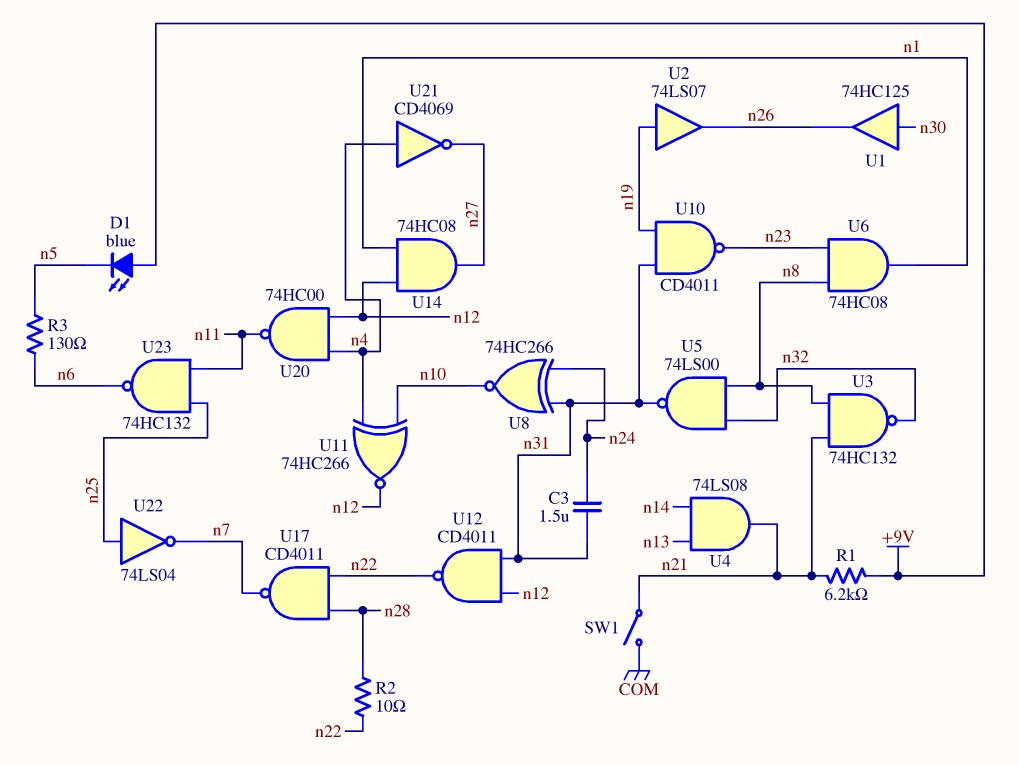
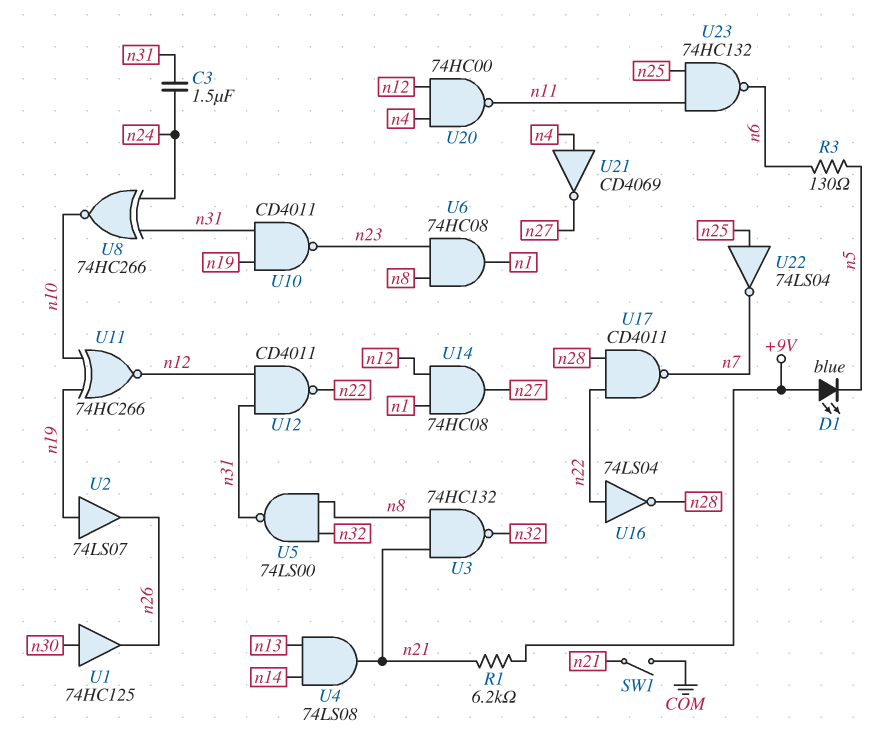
R2: 10 (n22, n28) -> none
U11: XNOR 74HC266 (in n4, in n10, out n12) -> XNOR 74HC266 (in n10, in n19, out n12)
U16: none -> NOT 74LS04 (in n22, out n28)

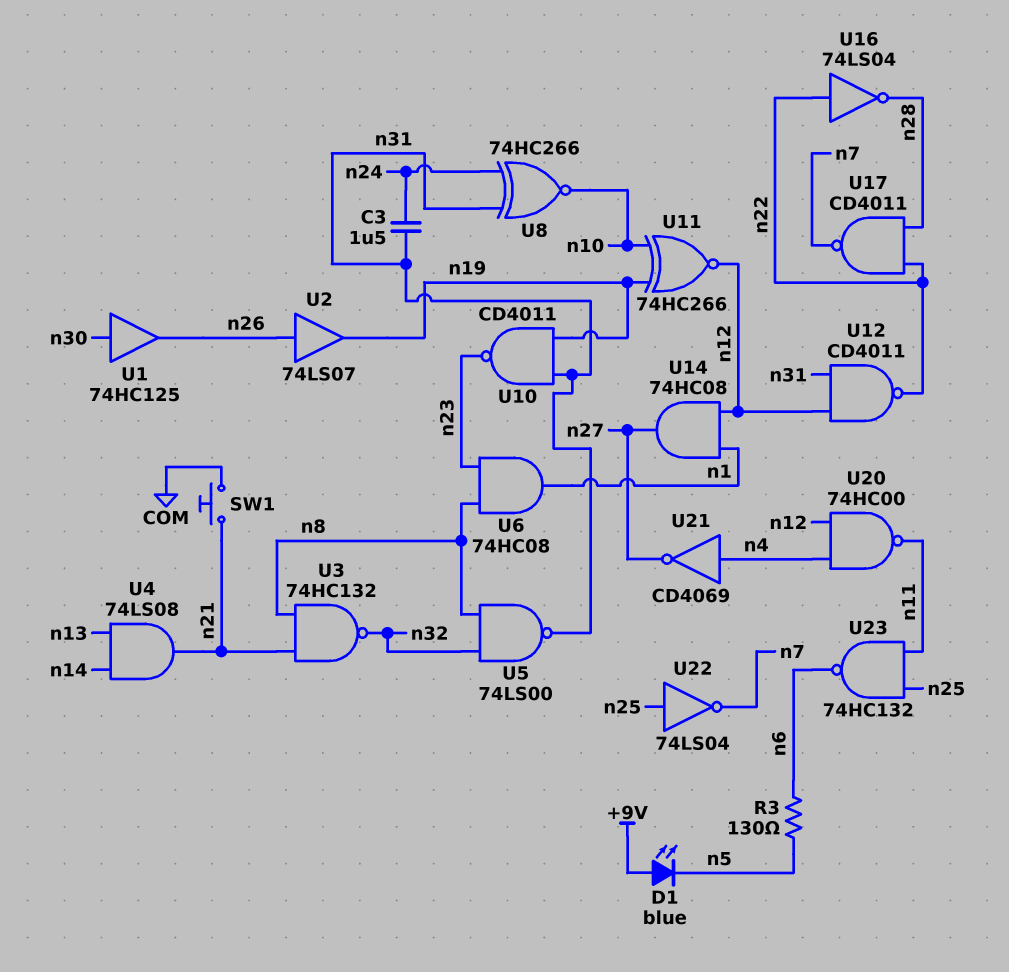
R1: 6.2k (+9V, n21) -> none
SW1: switch (COM, n21) -> button (COM, n21)
U2: buffer 74LS07 (in n19, out n26) -> buffer 74LS07 (in n26, out n19)

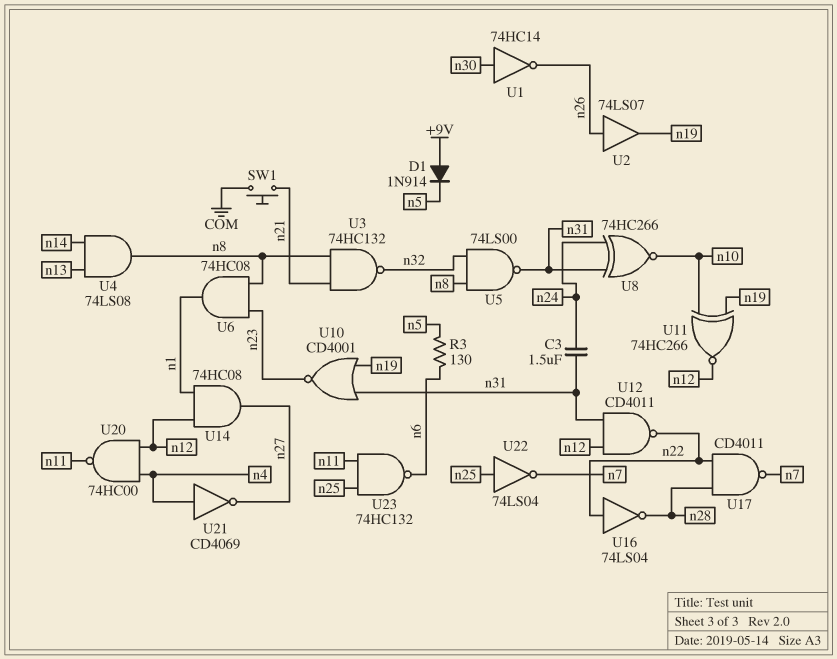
D1: LED blue (A +9V, K n5) -> diode 1N914 (A +9V, K n5)
U1: buffer 74HC125 (in n30, out n26) -> NOT 74HC14 (in n30, out n26)
U4: AND 74LS08 (in n13, in n14, out n21) -> AND 74LS08 (in n13, in n14, out n8)
U10: NAND CD4011 (in n19, in n31, out n23) -> NOR CD4001 (in n19, in n31, out n23)

